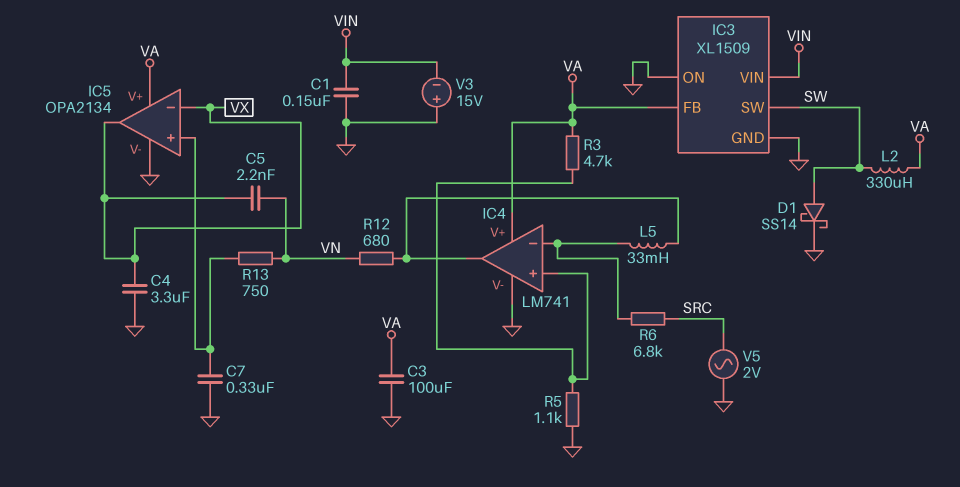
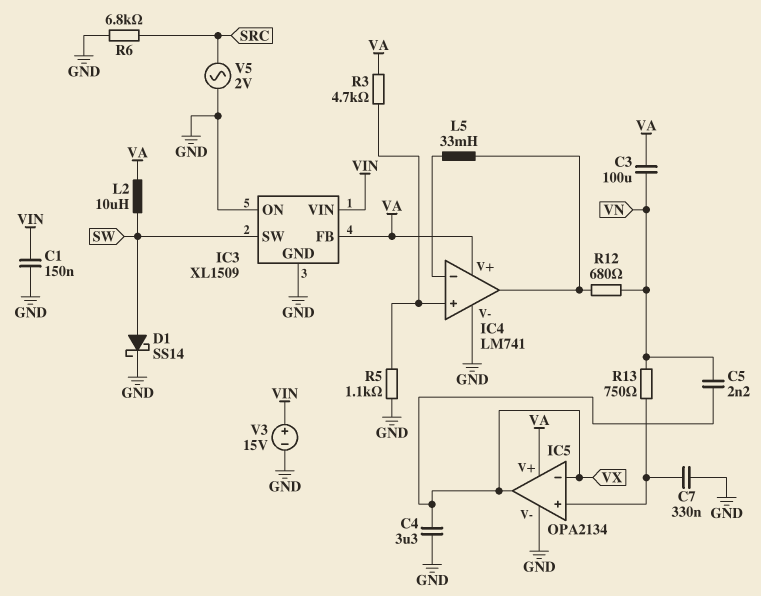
C3: 100uF (GND, VA) -> 100uF (VA, VN)
L2: 330uH (SW, VA) -> 10uH (SW, VA)
R6: 6.8k (IC4/in-, SRC) -> 6.8k (GND, SRC)
V3: 15V (plus GND, minus VIN) -> 15V (plus VIN, minus GND)

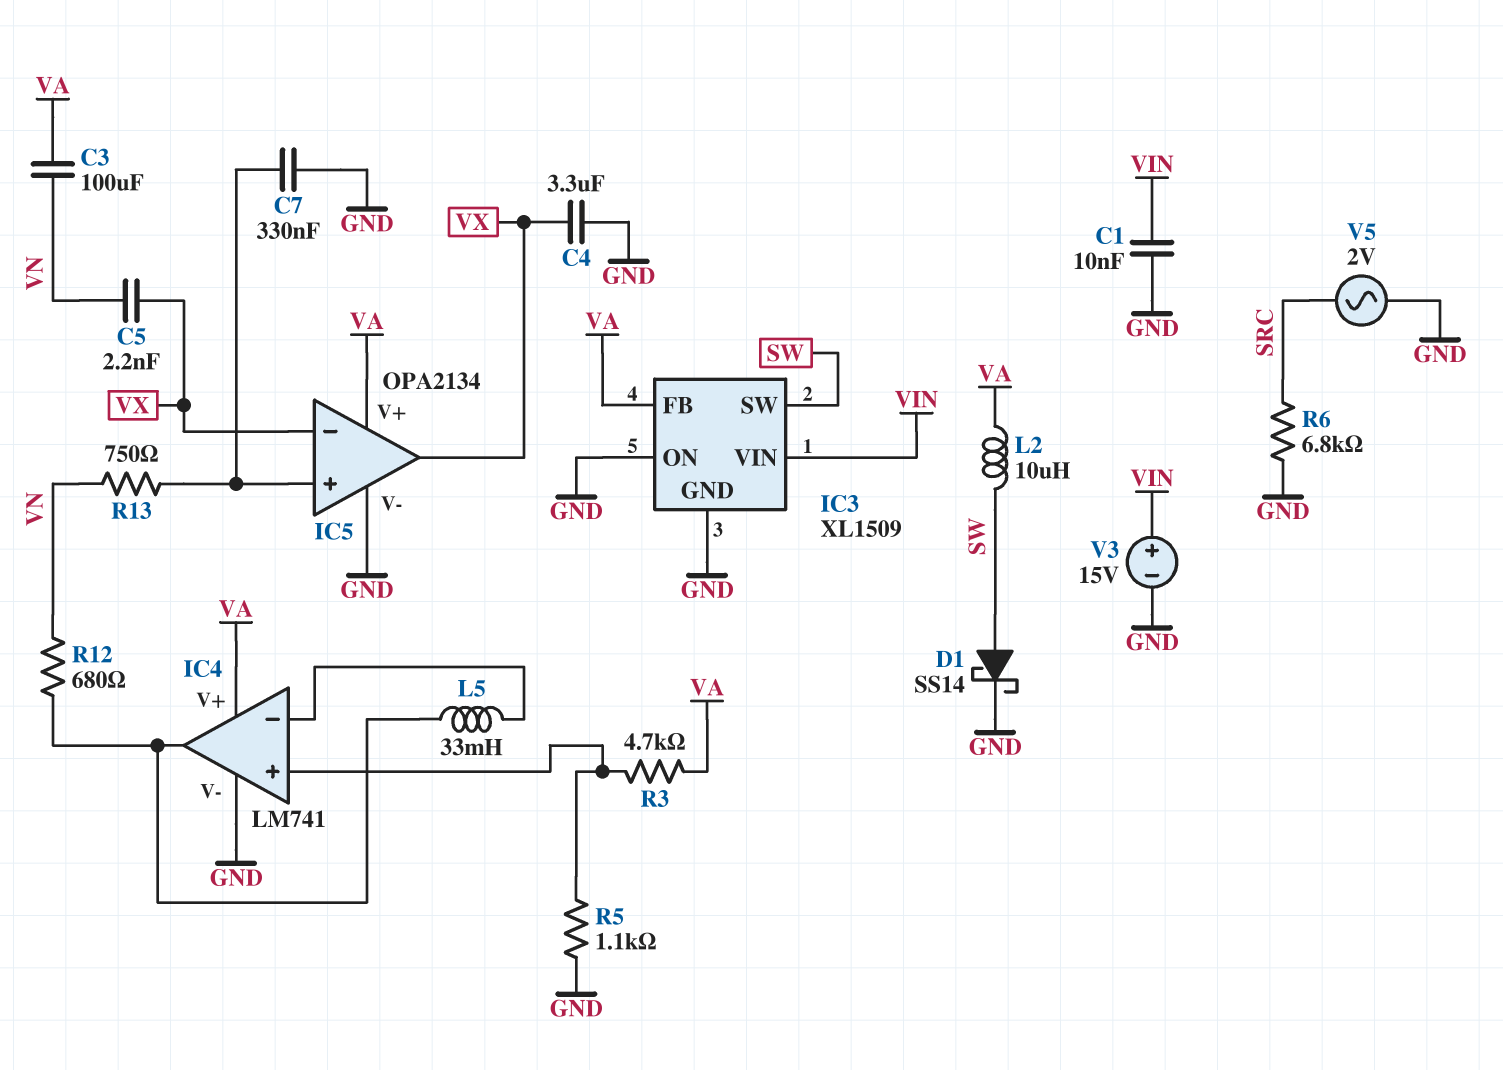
C1: 150nF (GND, VIN) -> 10nF (GND, VIN)

